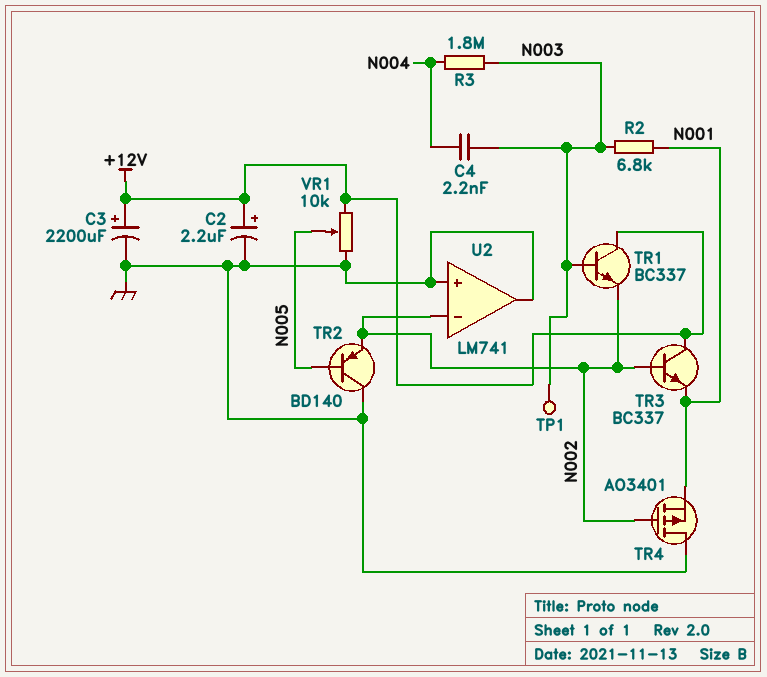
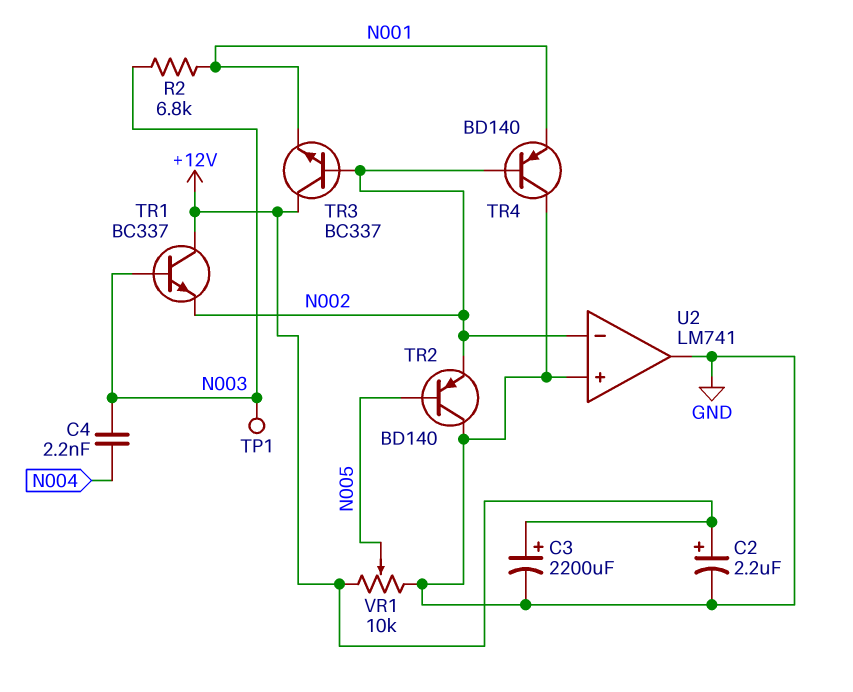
R3: 1.8M (N003, N004) -> none
TR4: PMOS AO3401 (G N002, D GND, S N001) -> PNP BD140 (B N002, C GND, E N001)

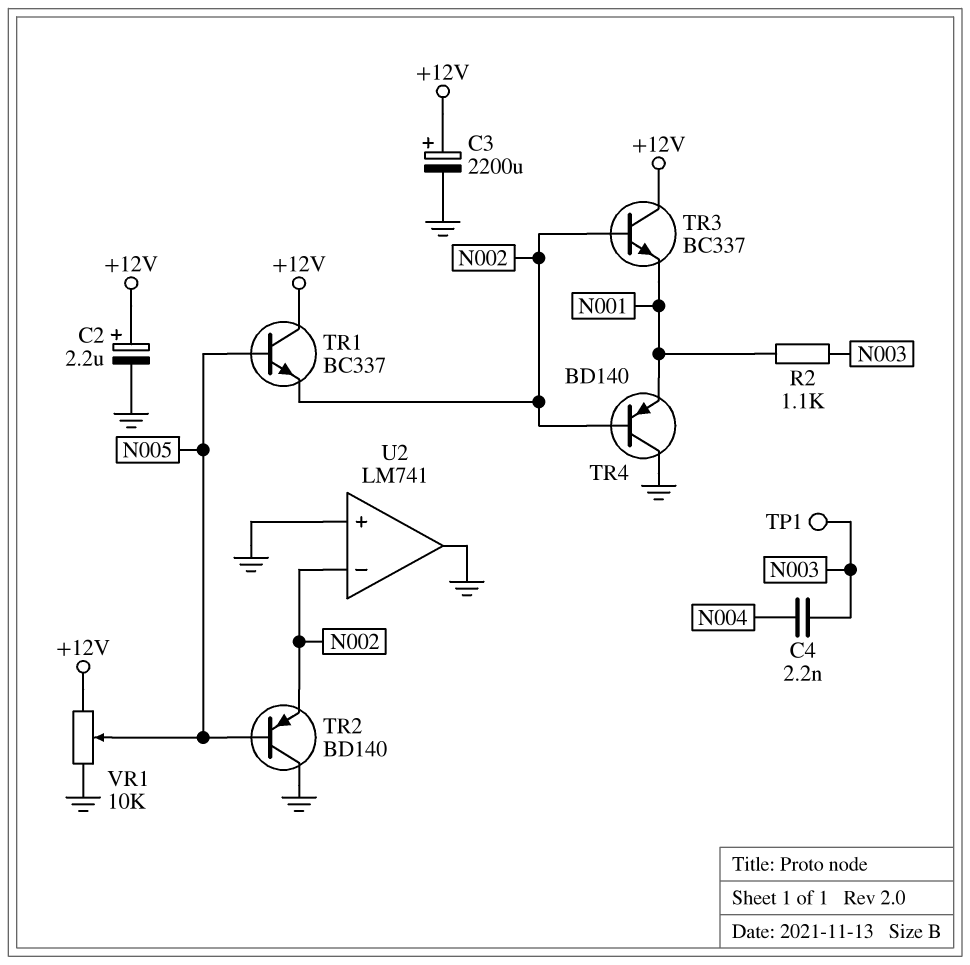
R2: 6.8k (N001, N003) -> 1.1k (N001, N003)
TR1: NPN BC337 (B N003, C +12V, E N002) -> NPN BC337 (B N005, C +12V, E N002)

